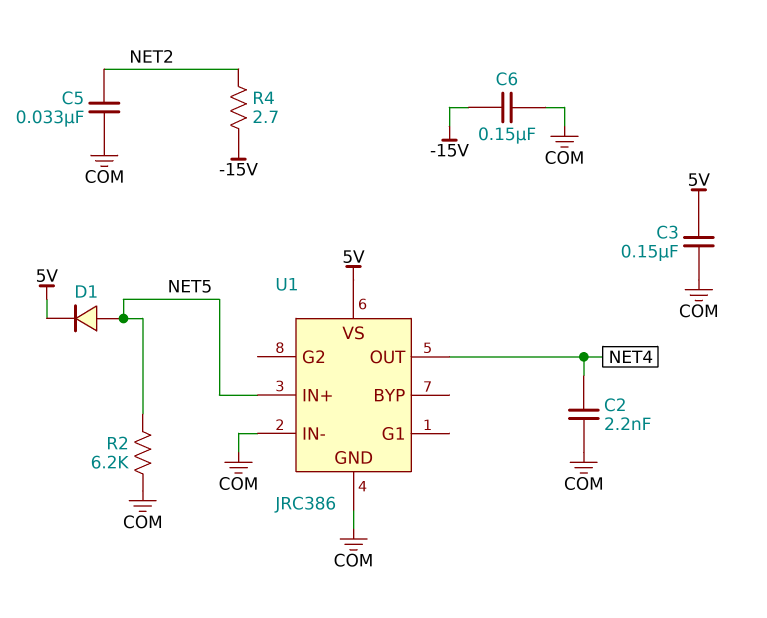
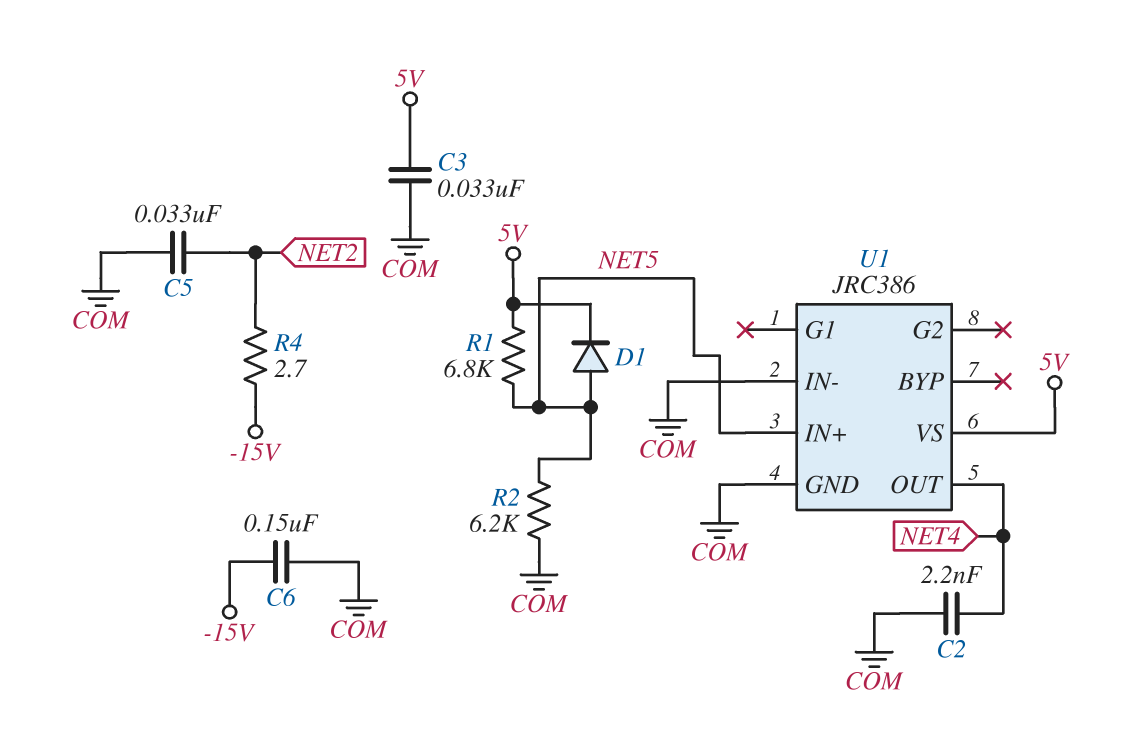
C3: 150nF (5V, COM) -> 33nF (5V, COM)
R1: none -> 6.8k (5V, NET5)

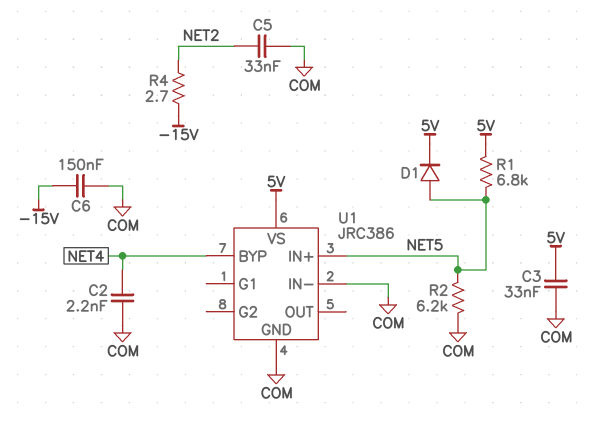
U1 pin BYP: none -> NET4
U1 pin OUT: NET4 -> none

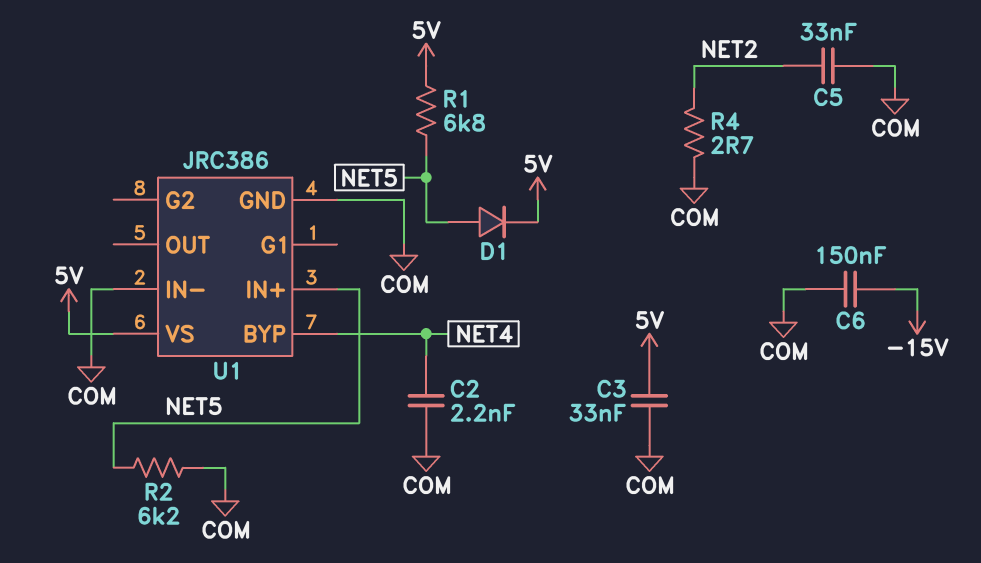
R4: 2.7 (-15V, NET2) -> 2.7 (COM, NET2)

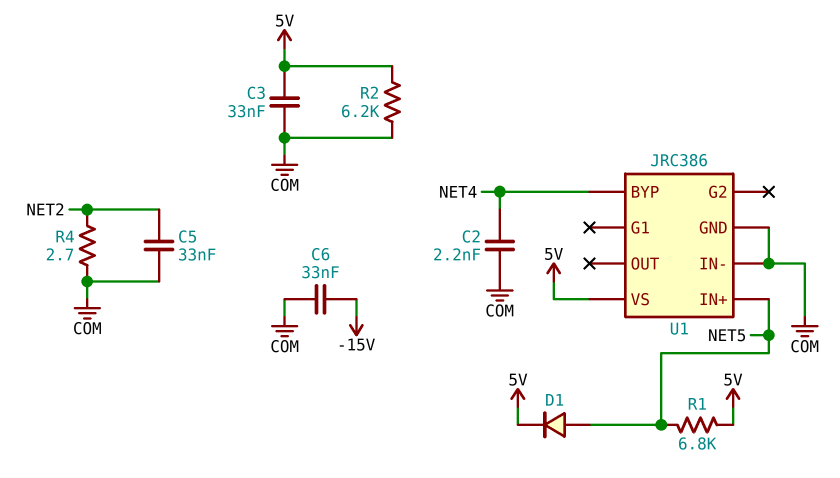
C6: 150nF (-15V, COM) -> 33nF (-15V, COM)
R2: 6.2k (COM, NET5) -> 6.2k (5V, COM)

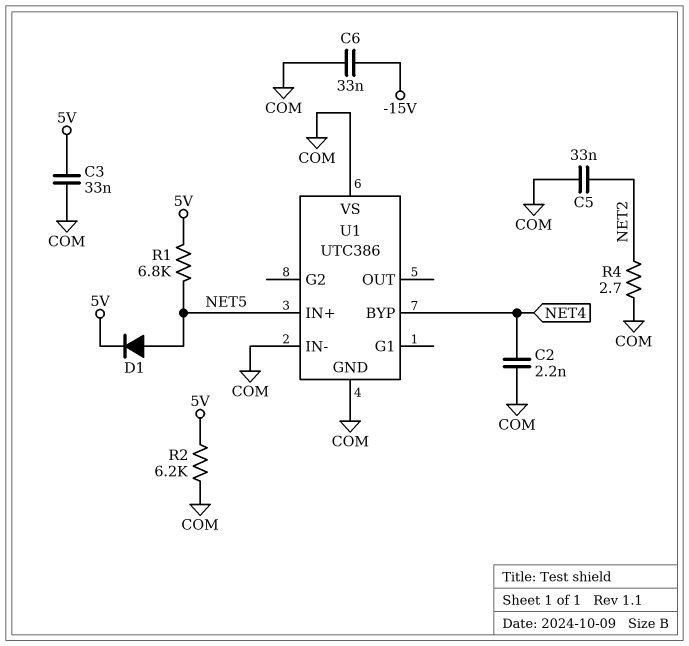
U1: JRC386 -> UTC386
U1 pin VS: 5V -> COM

